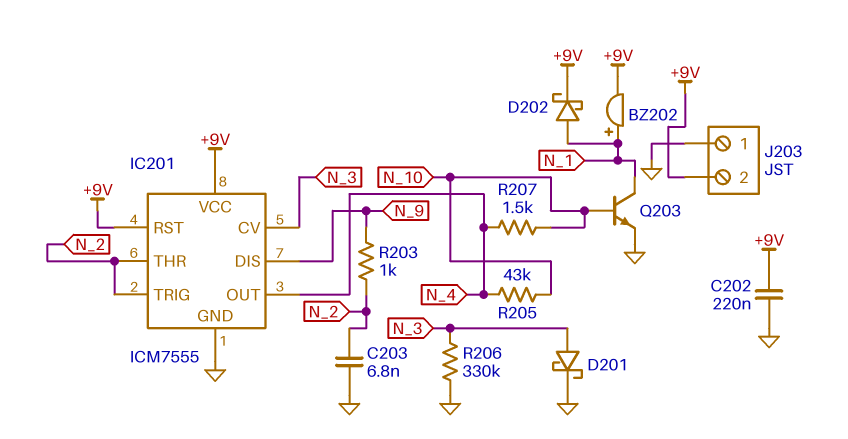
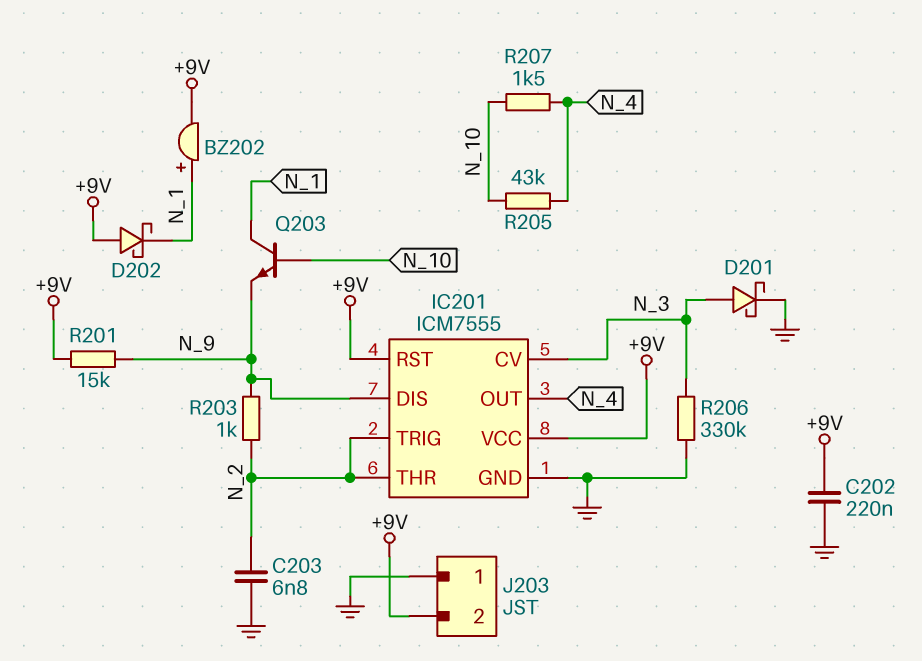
D202: schottky (A N_1, K +9V) -> schottky (A +9V, K N_1)
Q203: NPN (B N_10, C N_1, E GND) -> NPN (B N_10, C N_1, E N_9)
R201: none -> 15k (+9V, N_9)

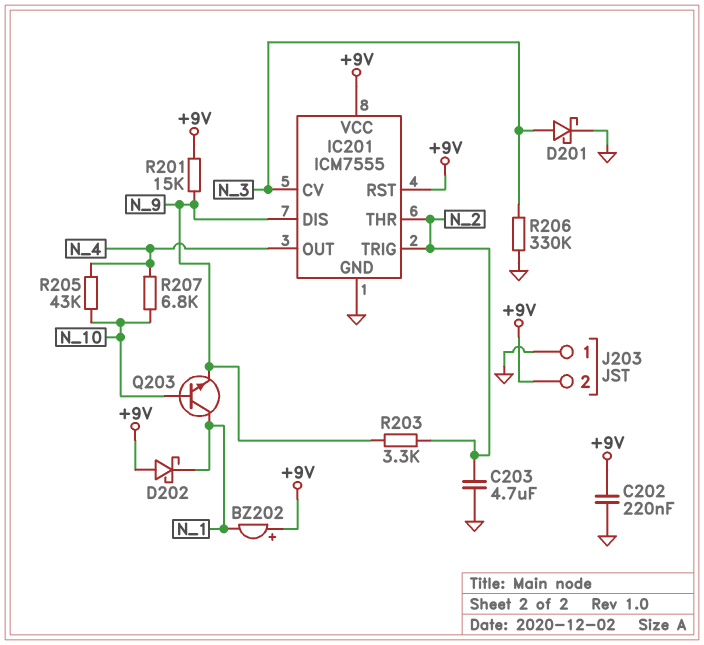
BZ202: buzzer (plus N_1, minus +9V) -> buzzer (plus +9V, minus N_1)
C203: 6.8nF (GND, N_2) -> 4.7uF (GND, N_2)
R203: 1k (N_2, N_9) -> 3.3k (N_2, N_9)
R207: 1.5k (N_4, N_10) -> 6.8k (N_4, N_10)

